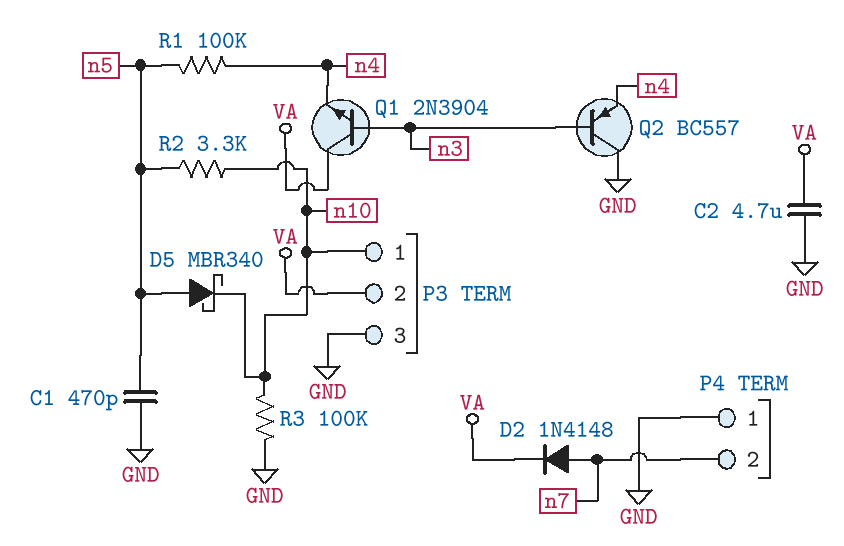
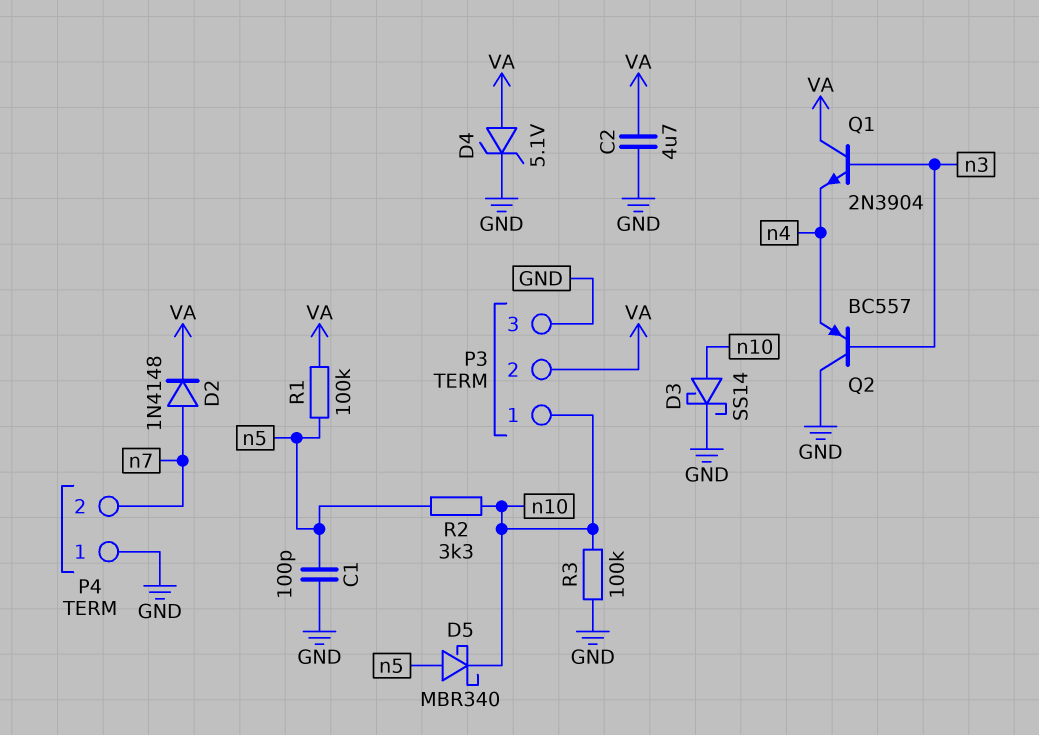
C1: 470pF (GND, n5) -> 100pF (GND, n5)
D3: none -> schottky SS14 (A n10, K GND)
D4: none -> zener 5.1V (A VA, K GND)
R1: 100k (n4, n5) -> 100k (VA, n5)

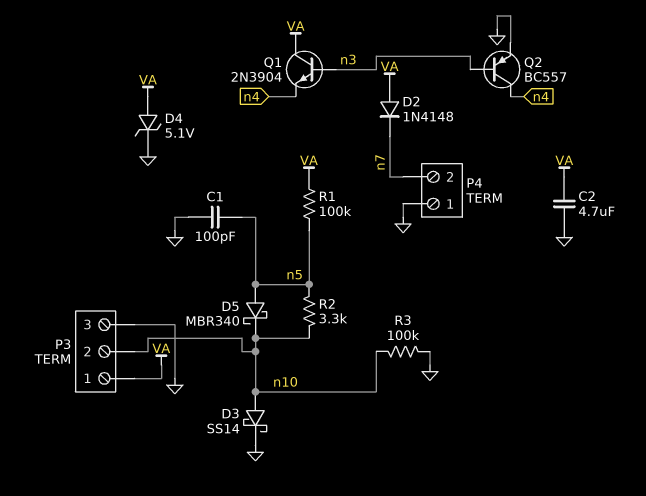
D2: diode 1N4148 (A n7, K VA) -> diode 1N4148 (A VA, K n7)
P3 pin 1: n10 -> VA
P3 pin 2: VA -> n10
Q2: PNP BC557 (B n3, C GND, E n4) -> PNP BC557 (B n3, C n4, E GND)

